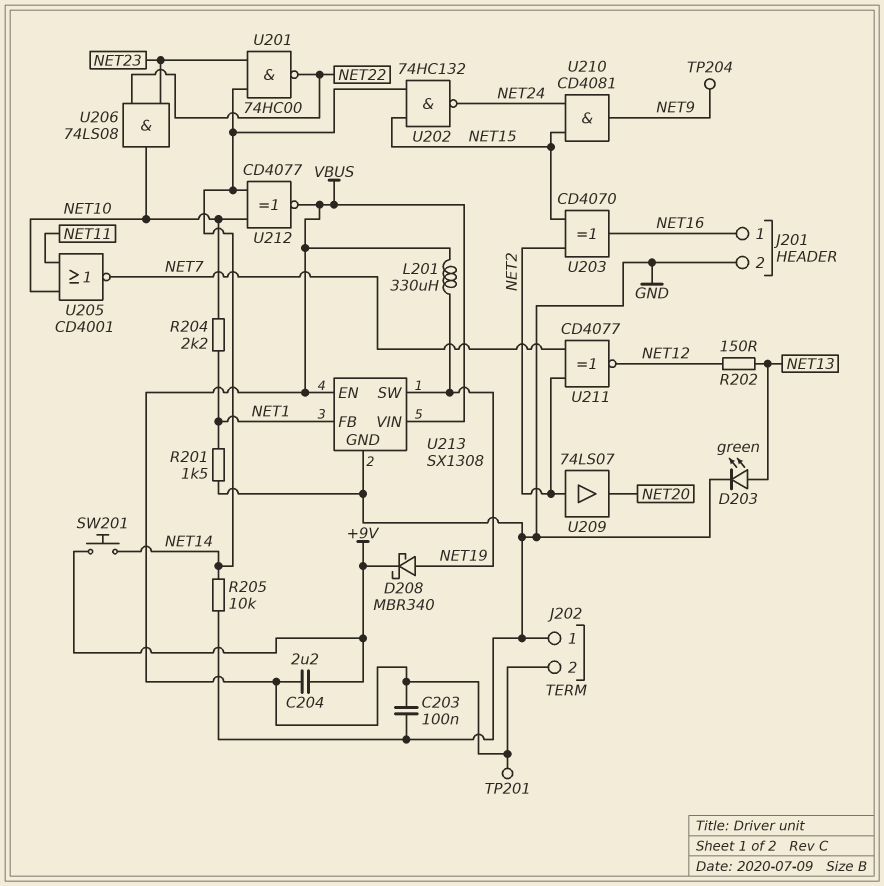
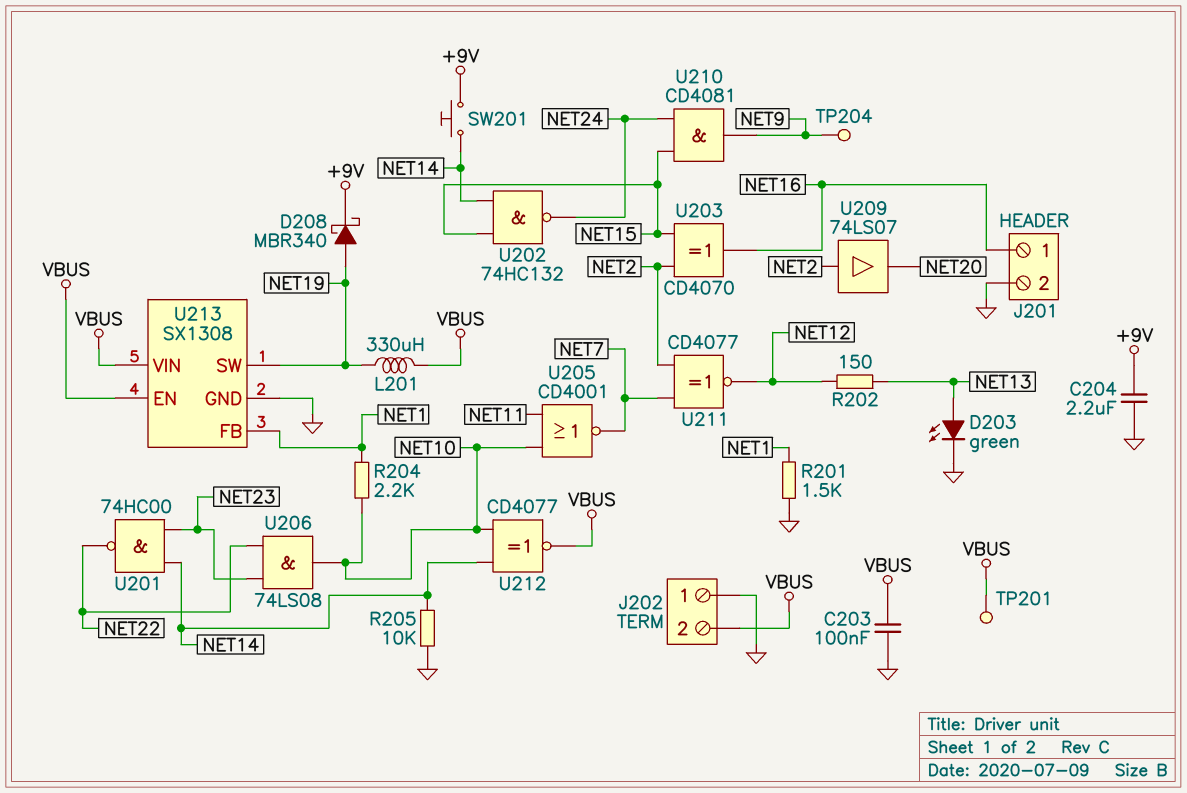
C204: 2.2uF (+9V, VBUS) -> 2.2uF (+9V, GND)

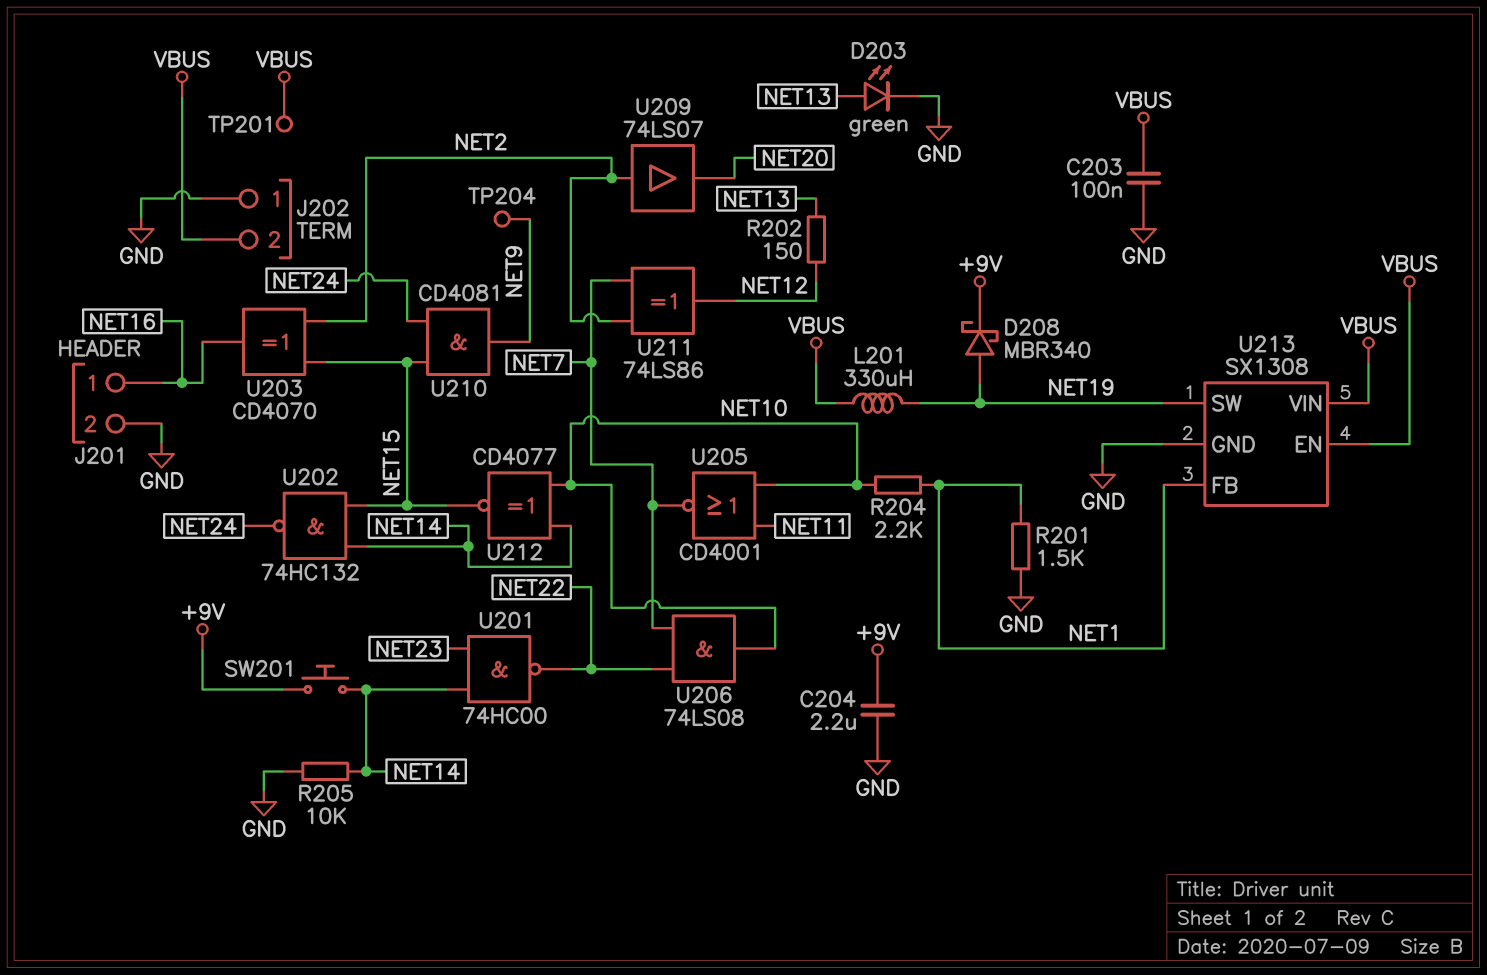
U206: AND 74LS08 (in NET22, in NET23, out NET10) -> AND 74LS08 (in NET7, in NET22, out NET10)
U211: XNOR CD4077 (in NET2, in NET7, out NET12) -> XOR 74LS86 (in NET2, in NET7, out NET12)
U212: XNOR CD4077 (in NET10, in NET14, out VBUS) -> XNOR CD4077 (in NET10, in NET14, out NET15)

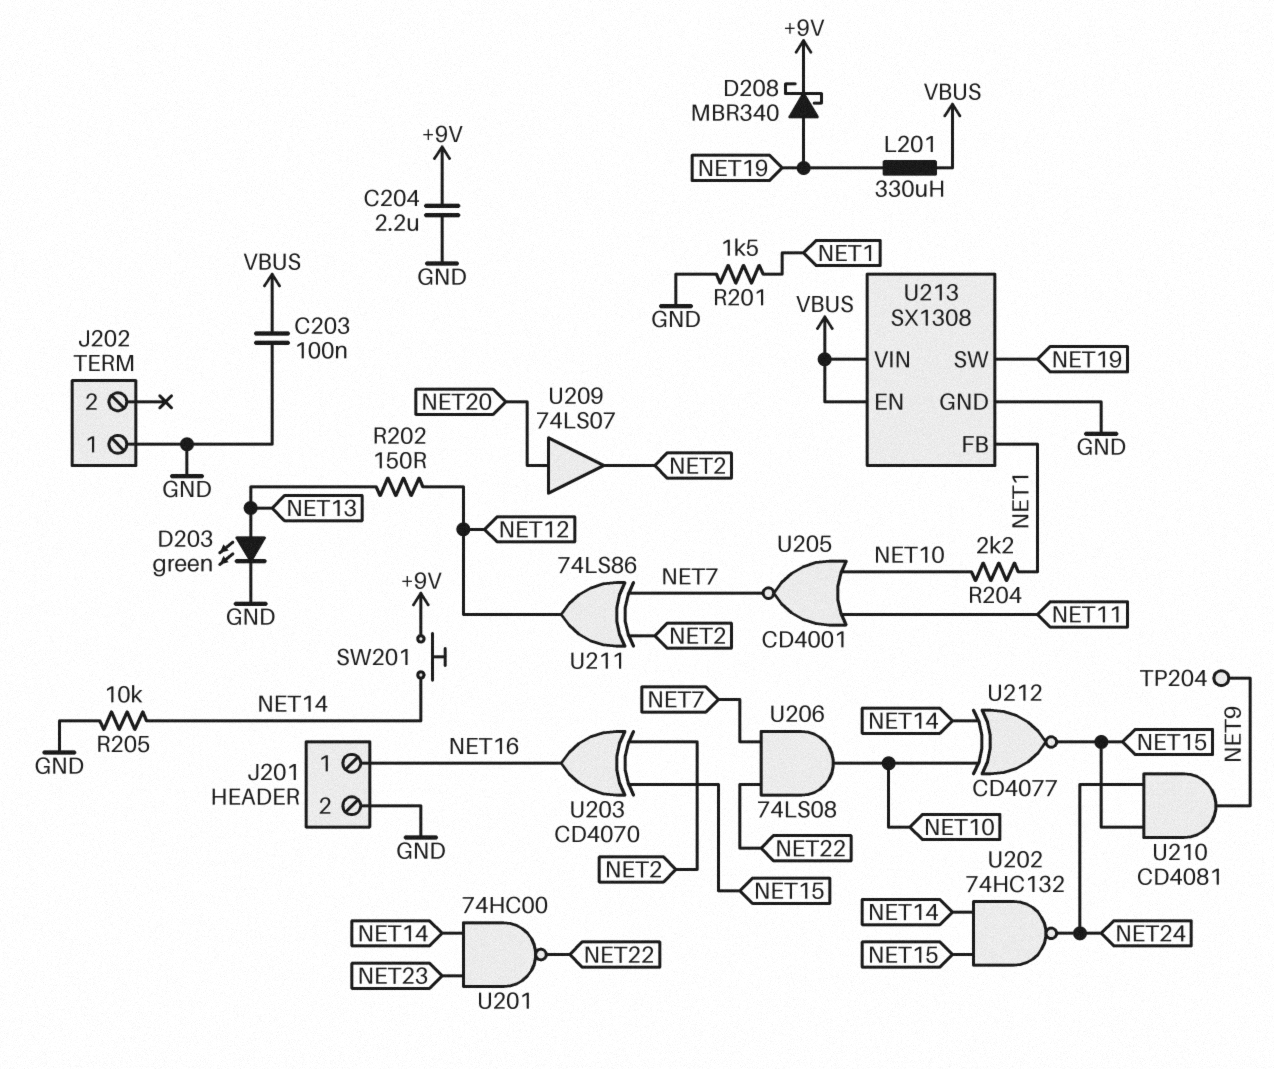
J202 pin 2: VBUS -> none
TP201: test point (VBUS) -> none
U209: buffer 74LS07 (in NET2, out NET20) -> buffer 74LS07 (in NET20, out NET2)

